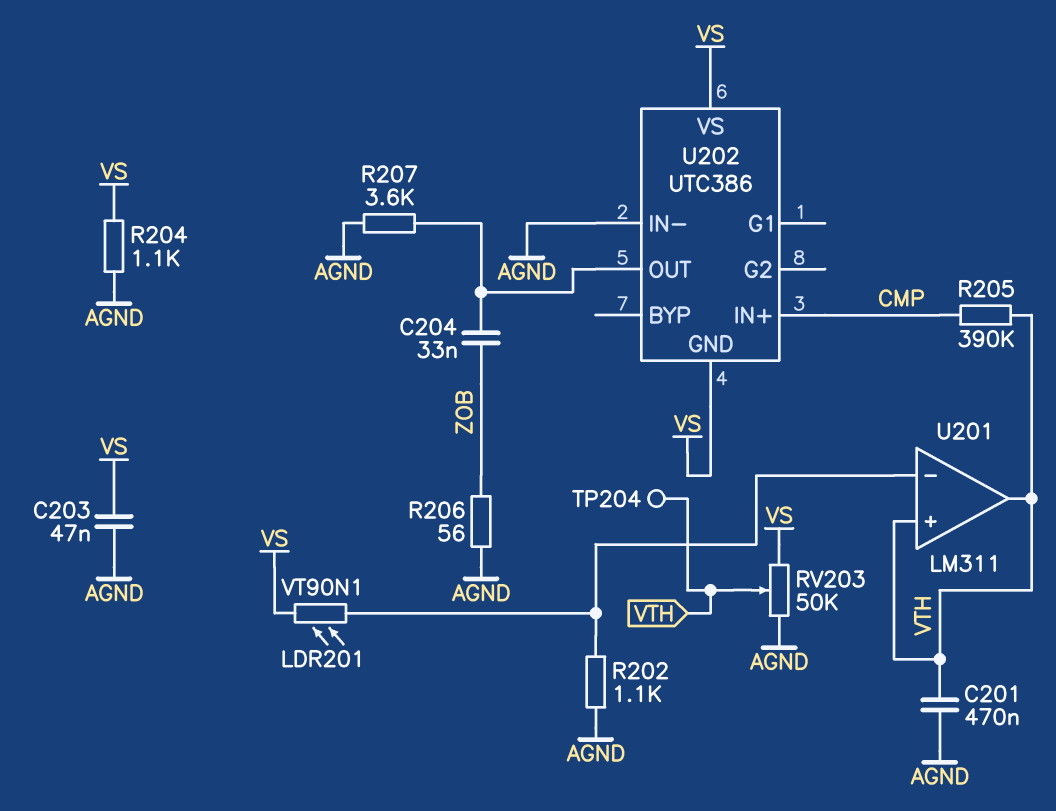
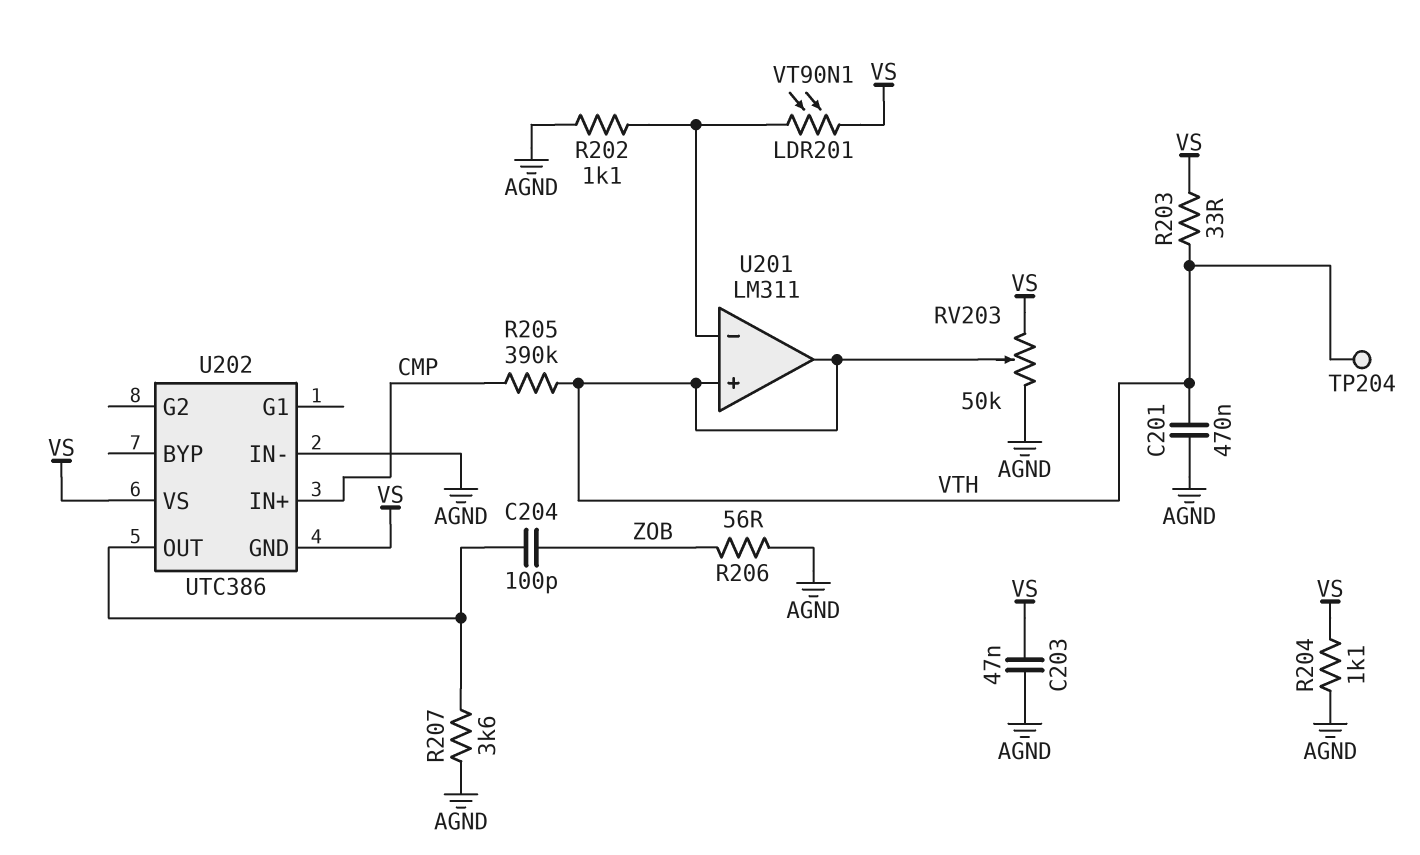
C204: 33nF (U202/OUT, ZOB) -> 100pF (U202/OUT, ZOB)
R203: none -> 33 (VS, VTH)

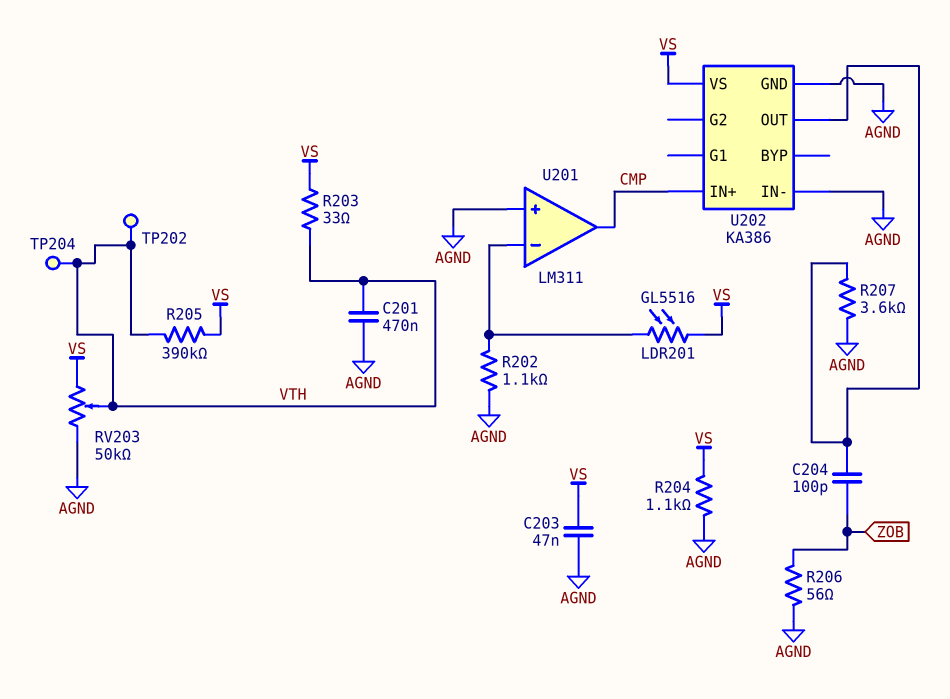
LDR201: VT90N1 (U201/in-, VS) -> GL5516 (U201/in-, VS)
R205: 390k (CMP, VTH) -> 390k (VS, VTH)
TP202: none -> test point (VTH)
U201 pin in+: VTH -> AGND
U201 pin out: VTH -> CMP
U202: UTC386 -> KA386
U202 pin GND: VS -> AGND

